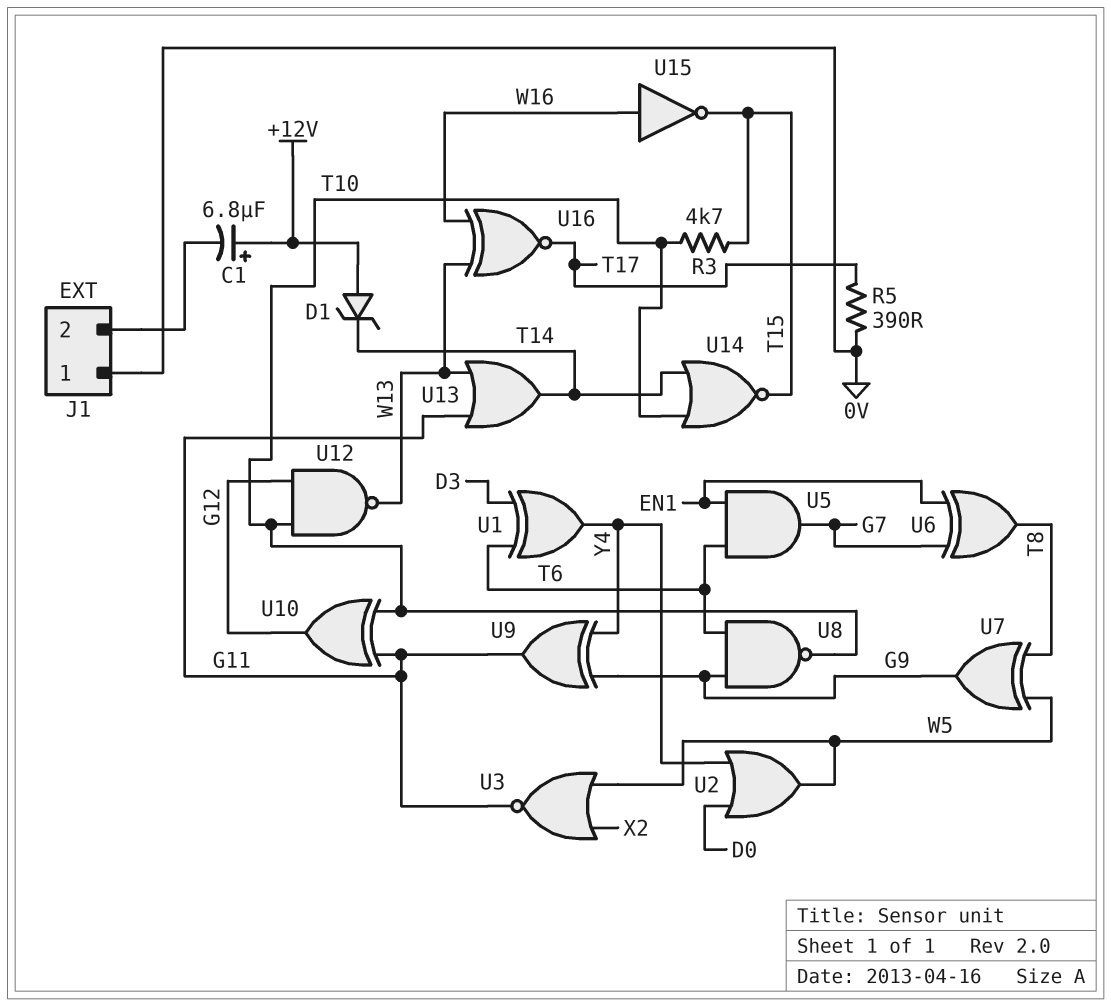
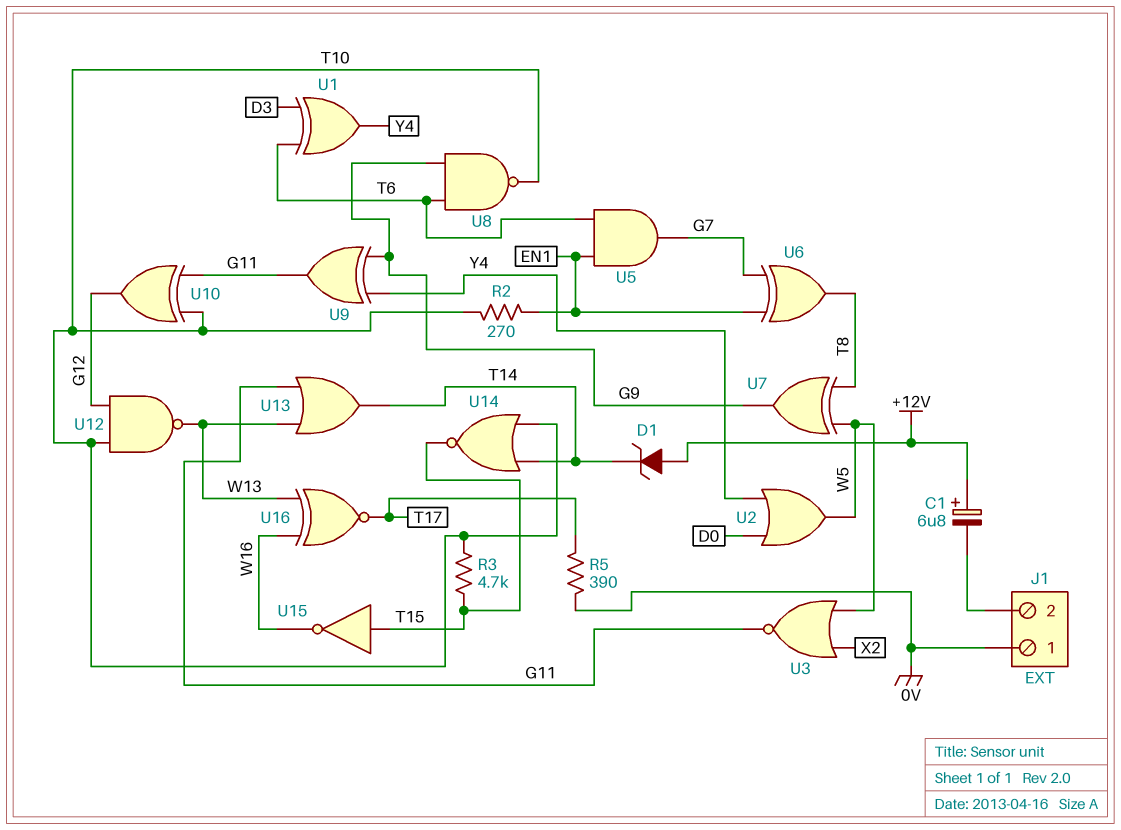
R2: none -> 270 (EN1, T10)
U15: NOT (in W16, out T15) -> NOT (in T15, out W16)

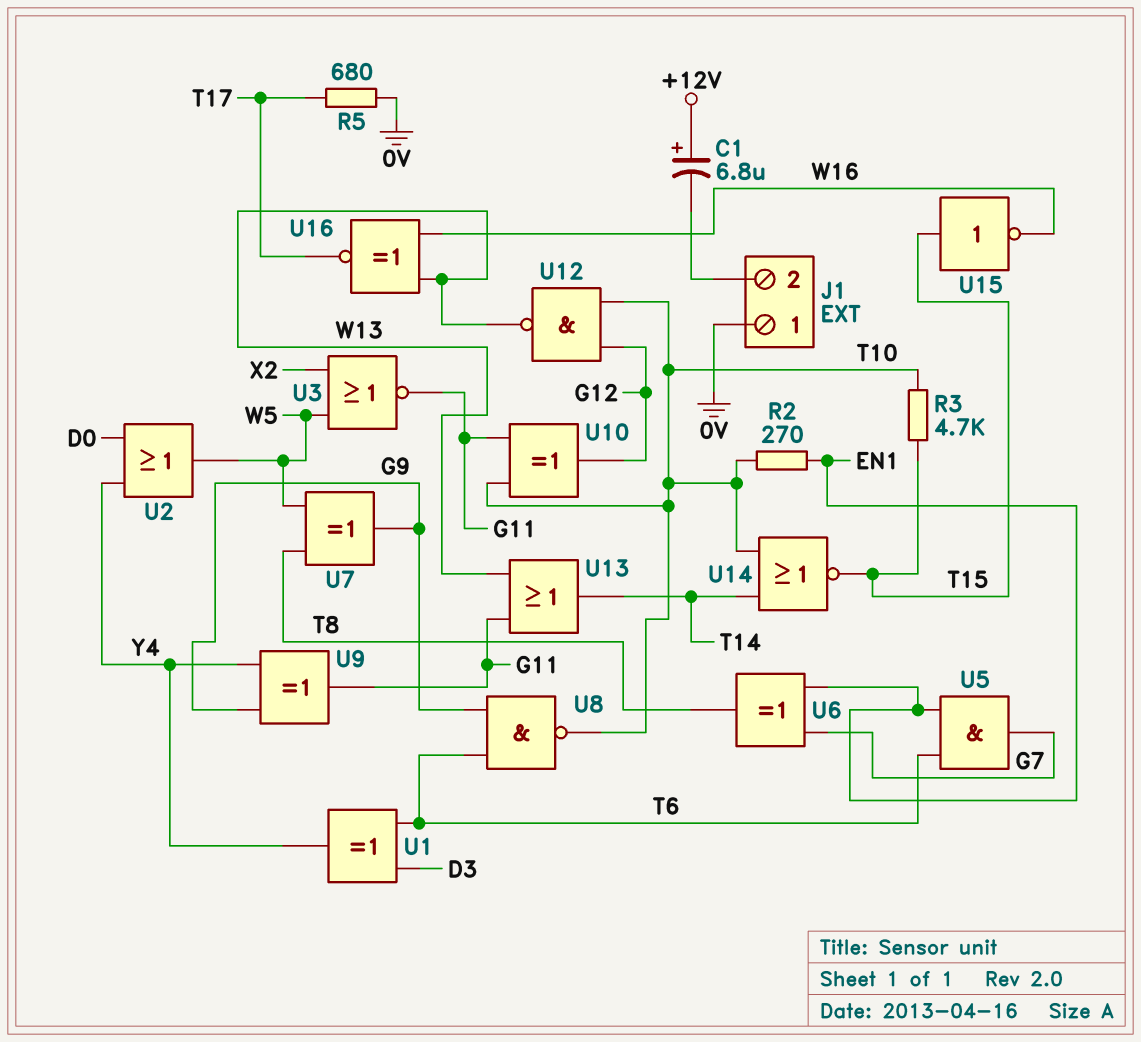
D1: zener (A +12V, K T14) -> none
R5: 390 (0V, T17) -> 680 (0V, T17)

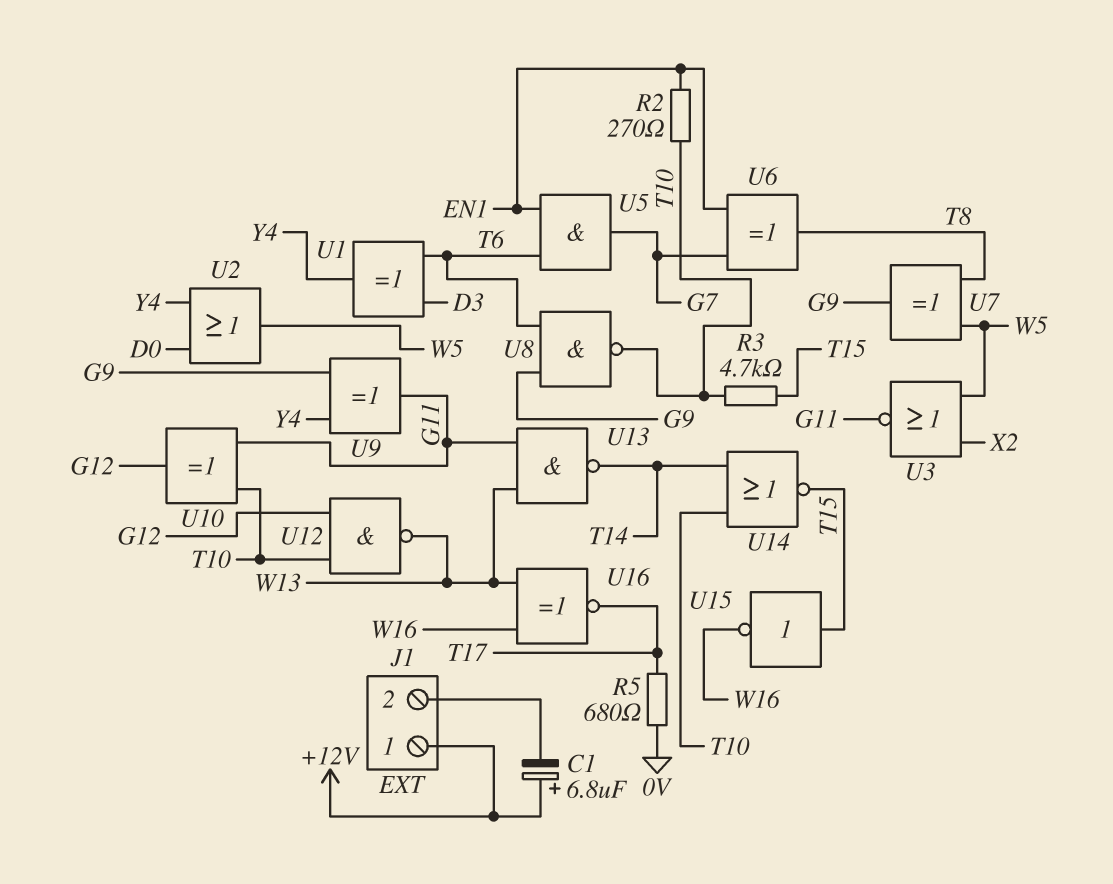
J1 pin 1: 0V -> +12V
U13: OR (in G11, in W13, out T14) -> NAND (in G11, in W13, out T14)

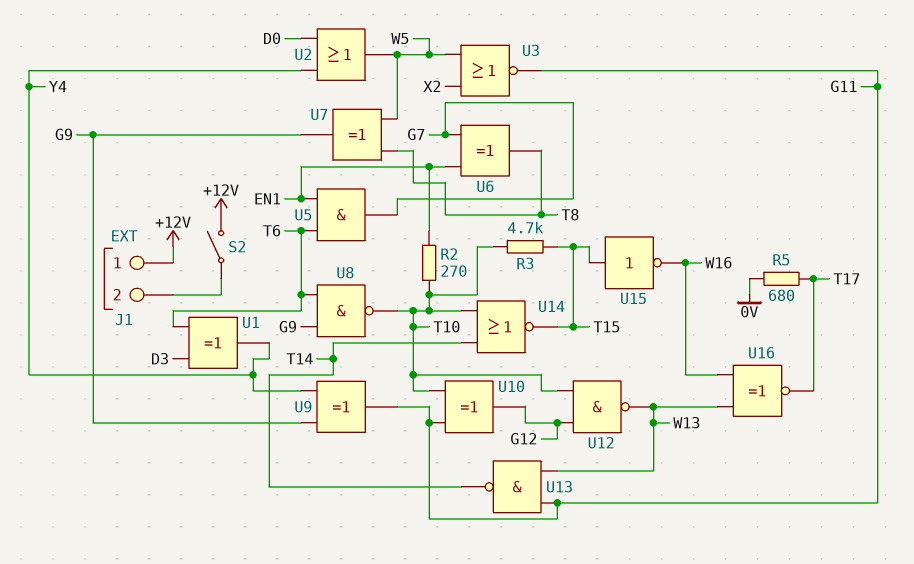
C1: 6.8uF (plus +12V, minus J1/2) -> none
S2: none -> switch (+12V, J1/2)

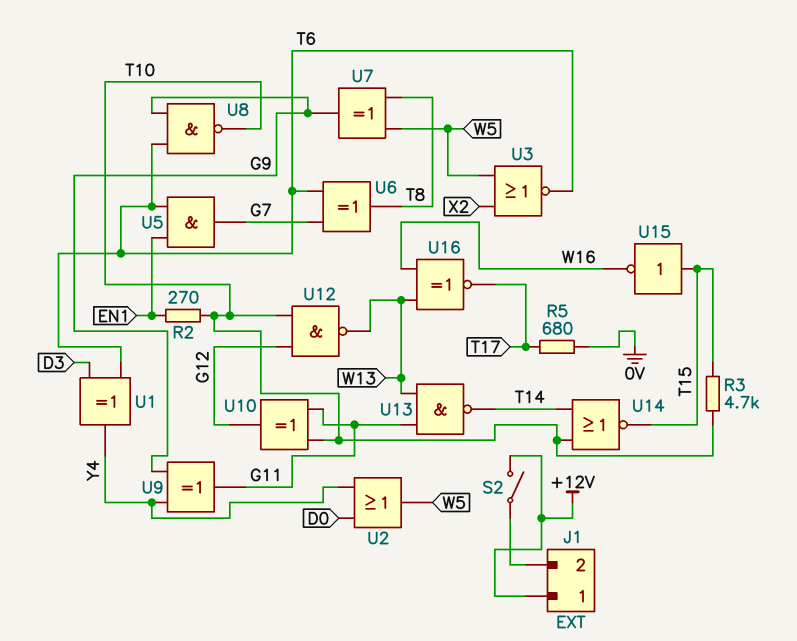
U3: NOR (in W5, in X2, out G11) -> NOR (in W5, in X2, out T6)
U6: XOR (in EN1, in G7, out T8) -> XOR (in G7, in T6, out T8)

